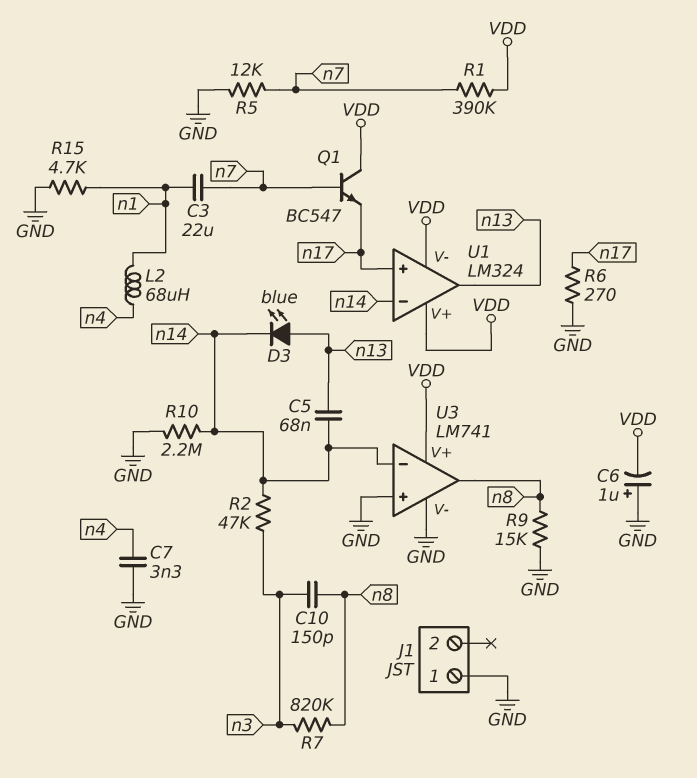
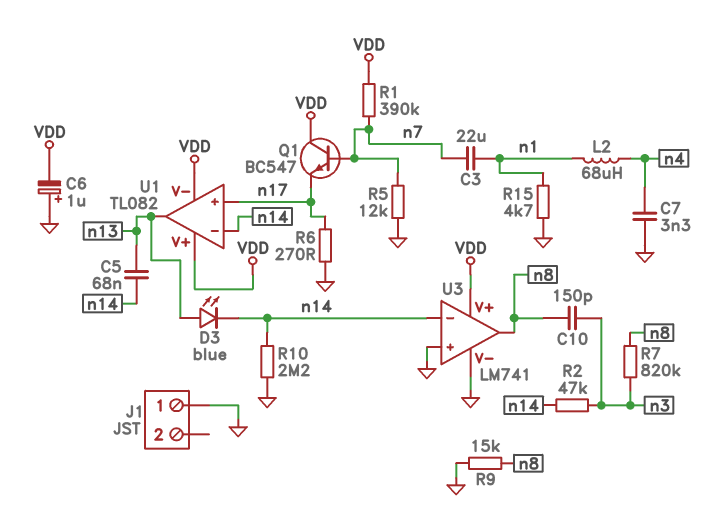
U1: LM324 -> TL082

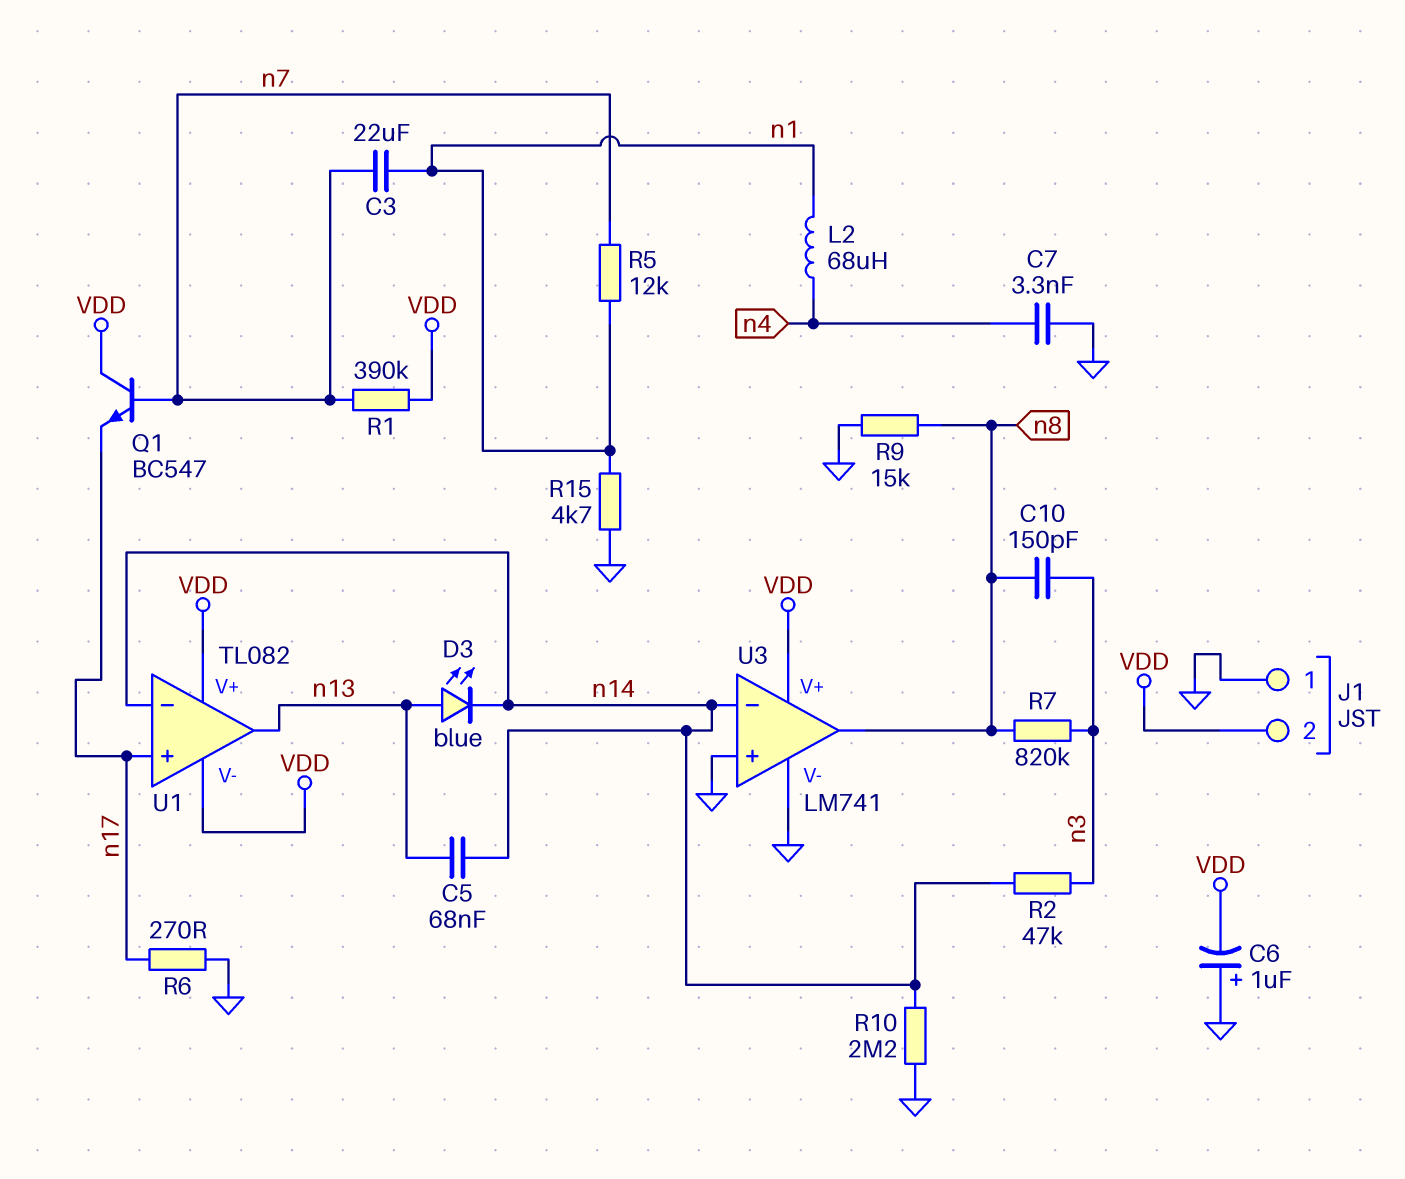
J1 pin 2: none -> VDD
R5: 12k (GND, n7) -> 12k (n1, n7)

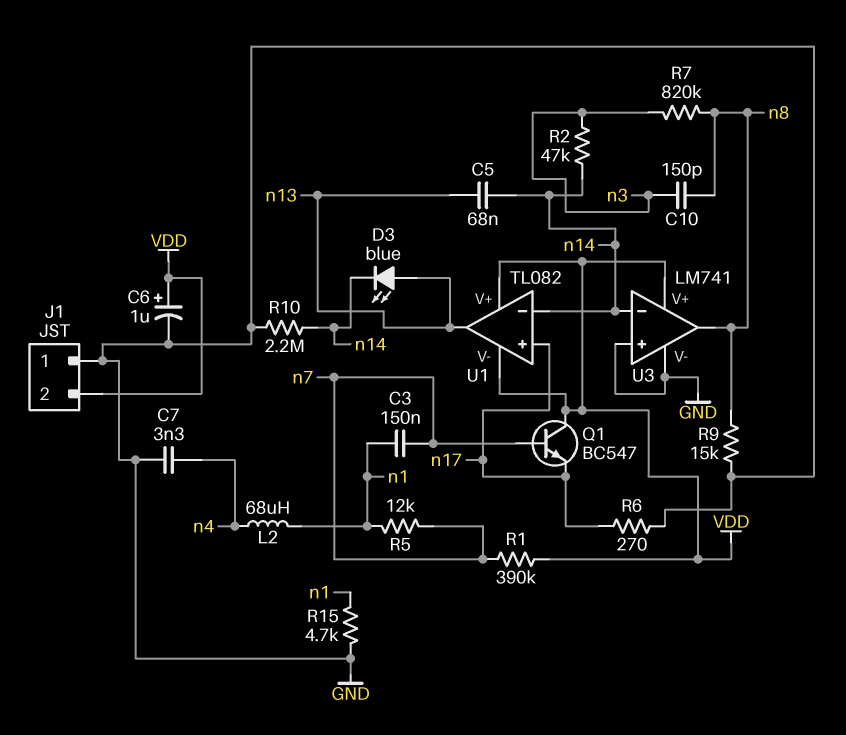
C3: 22uF (n1, n7) -> 150nF (n1, n7)
C6: 1uF (plus GND, minus VDD) -> 1uF (plus VDD, minus GND)

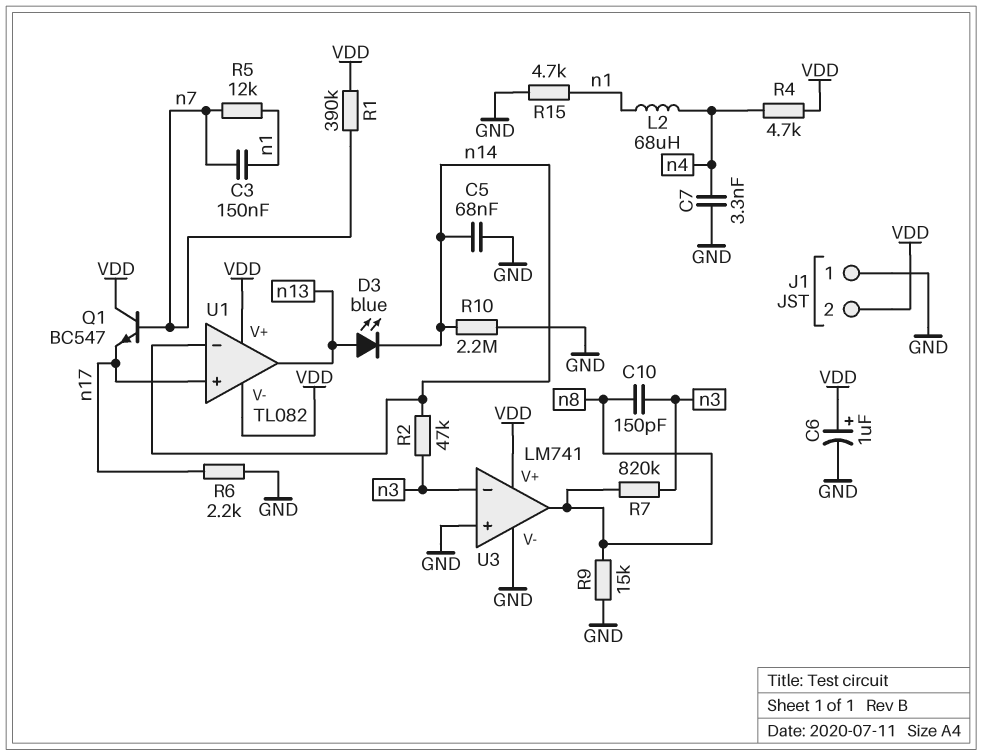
C5: 68nF (n13, n14) -> 68nF (GND, n14)
R4: none -> 4.7k (VDD, n4)
R6: 270 (GND, n17) -> 2.2k (GND, n17)
U3 pin in-: n14 -> n3

